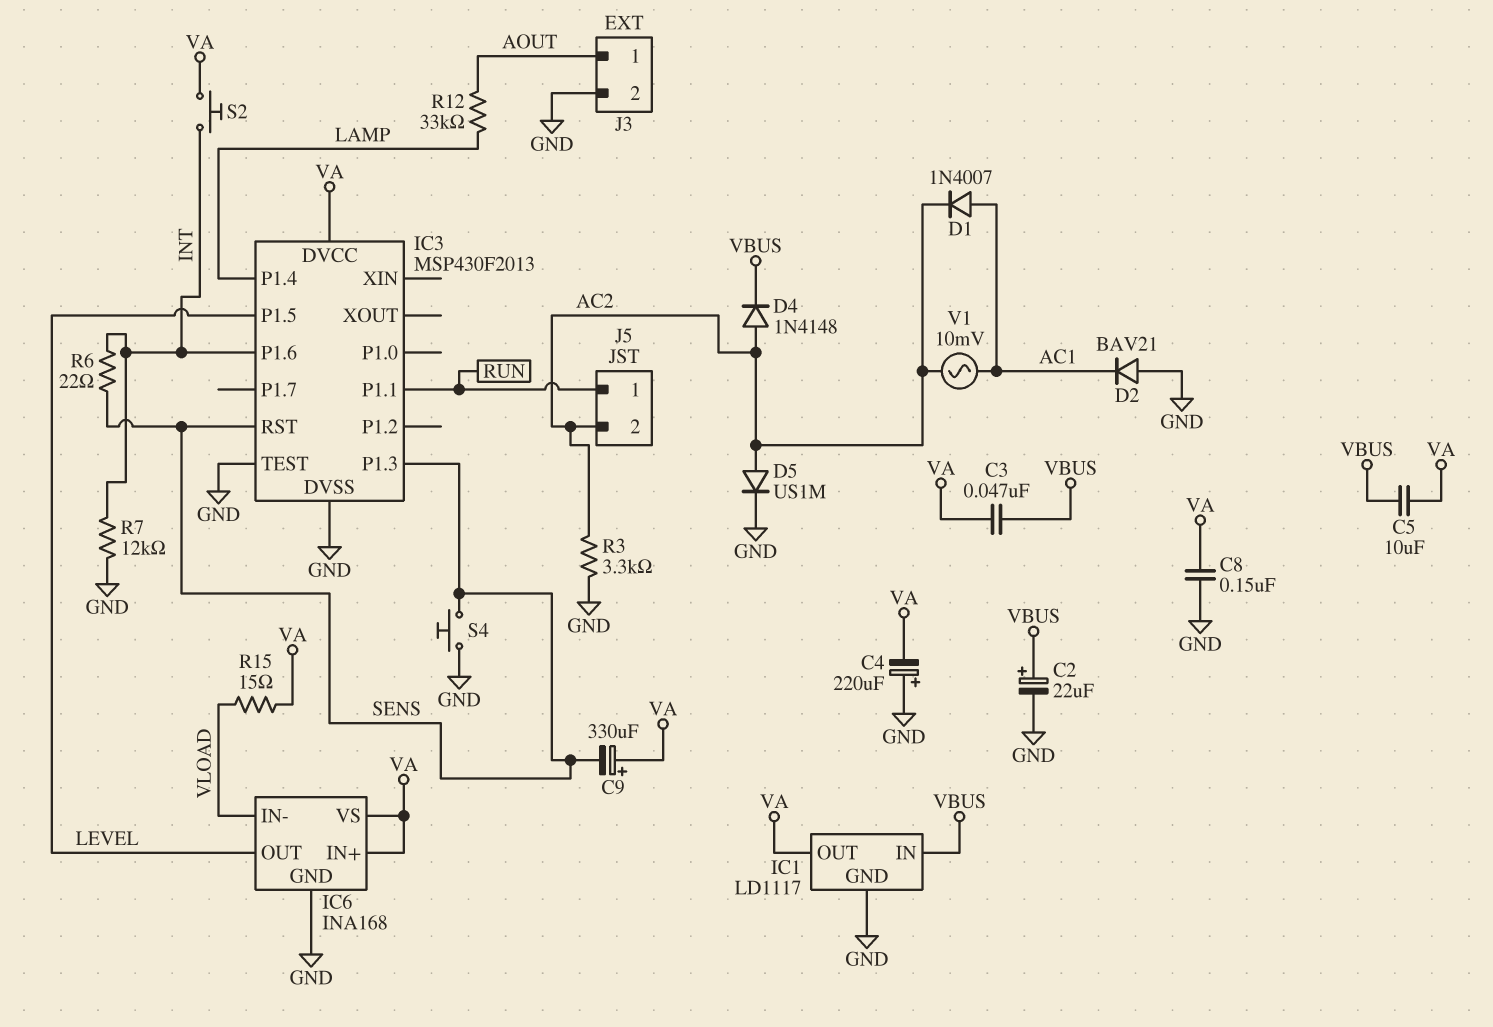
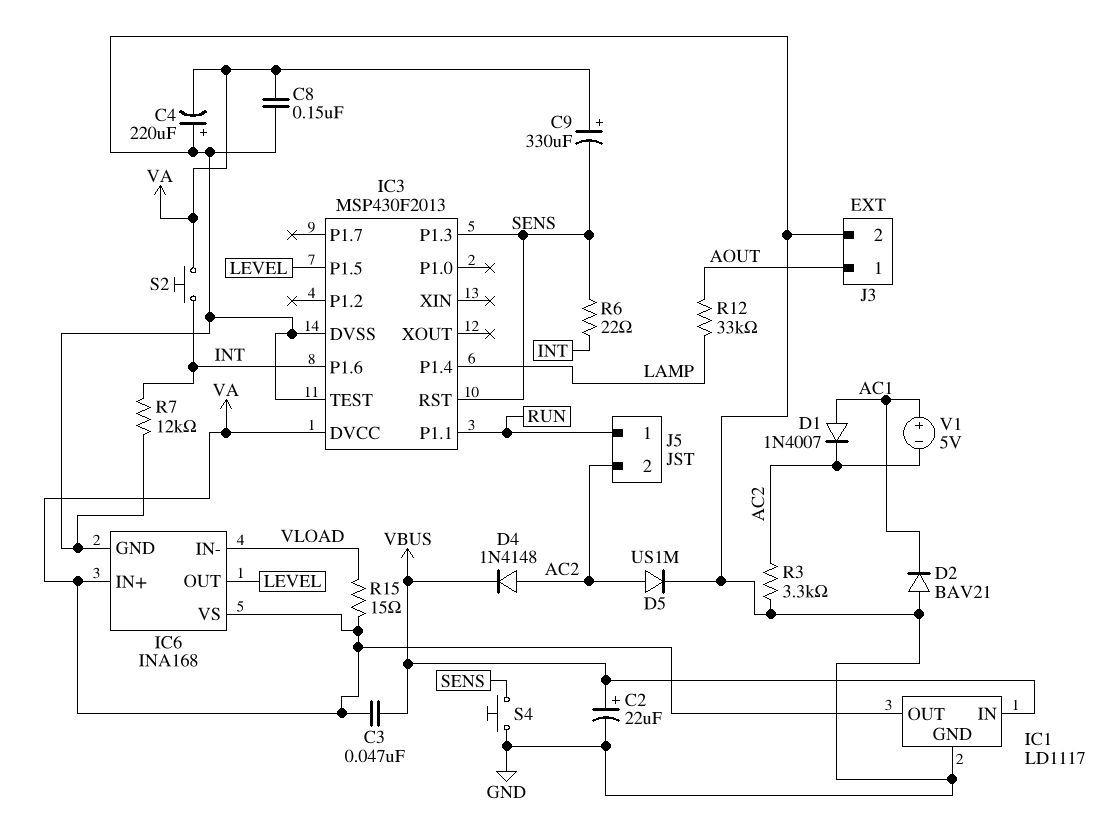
C5: 10uF (VA, VBUS) -> none
V1: AC 10mV (AC1, AC2) -> 5V (plus AC1, minus AC2)

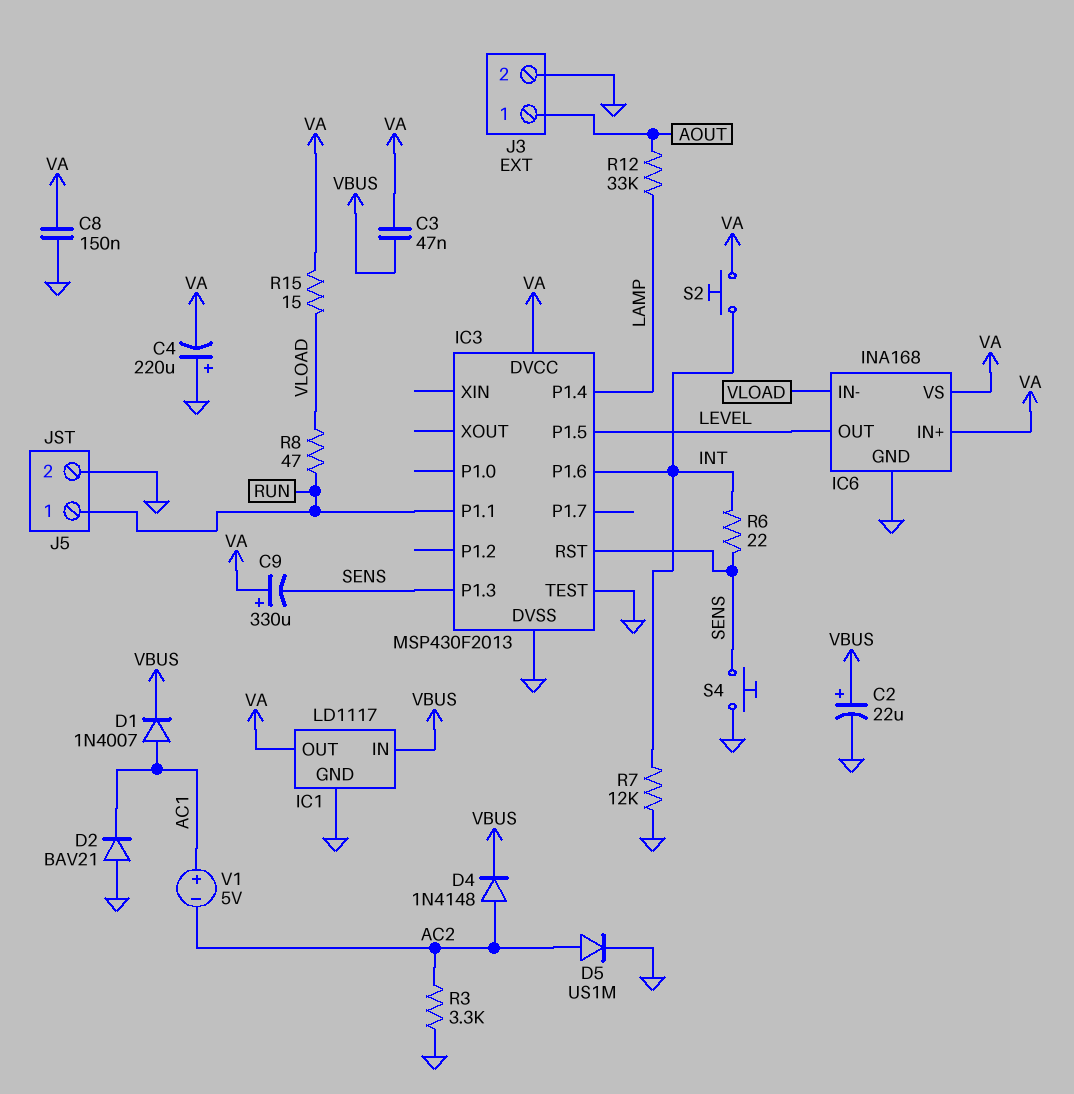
D1: diode 1N4007 (A AC1, K AC2) -> diode 1N4007 (A AC1, K VBUS)
J5 pin 2: AC2 -> GND
R8: none -> 47 (RUN, VLOAD)

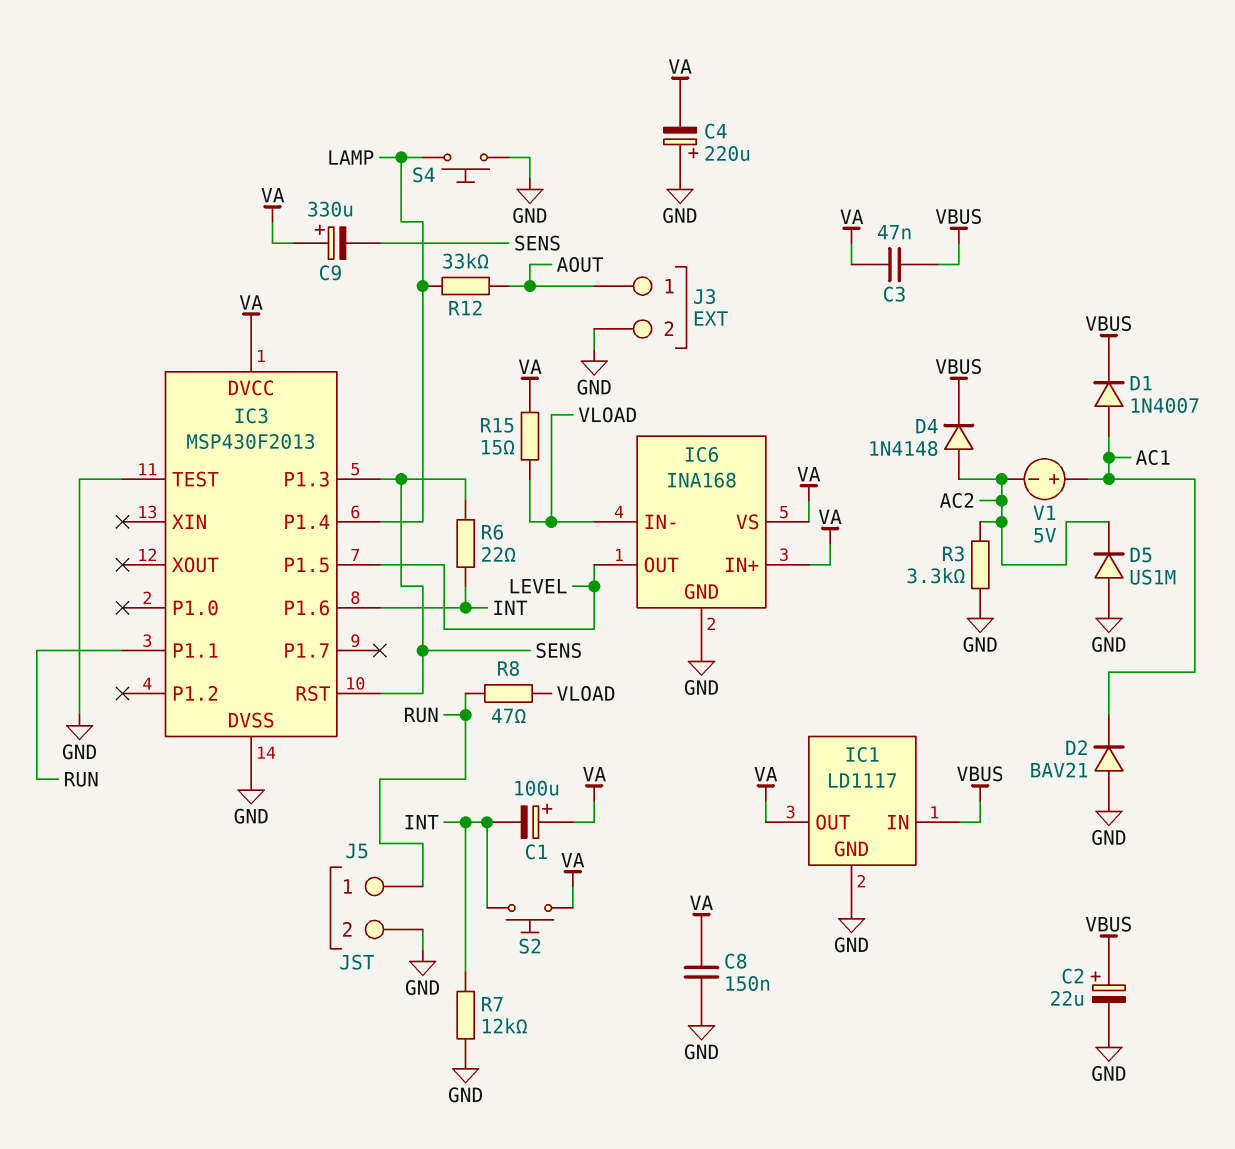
C1: none -> 100uF (plus VA, minus INT)
D5: diode US1M (A AC2, K GND) -> diode US1M (A GND, K AC2)
S4: button (GND, SENS) -> button (GND, LAMP)

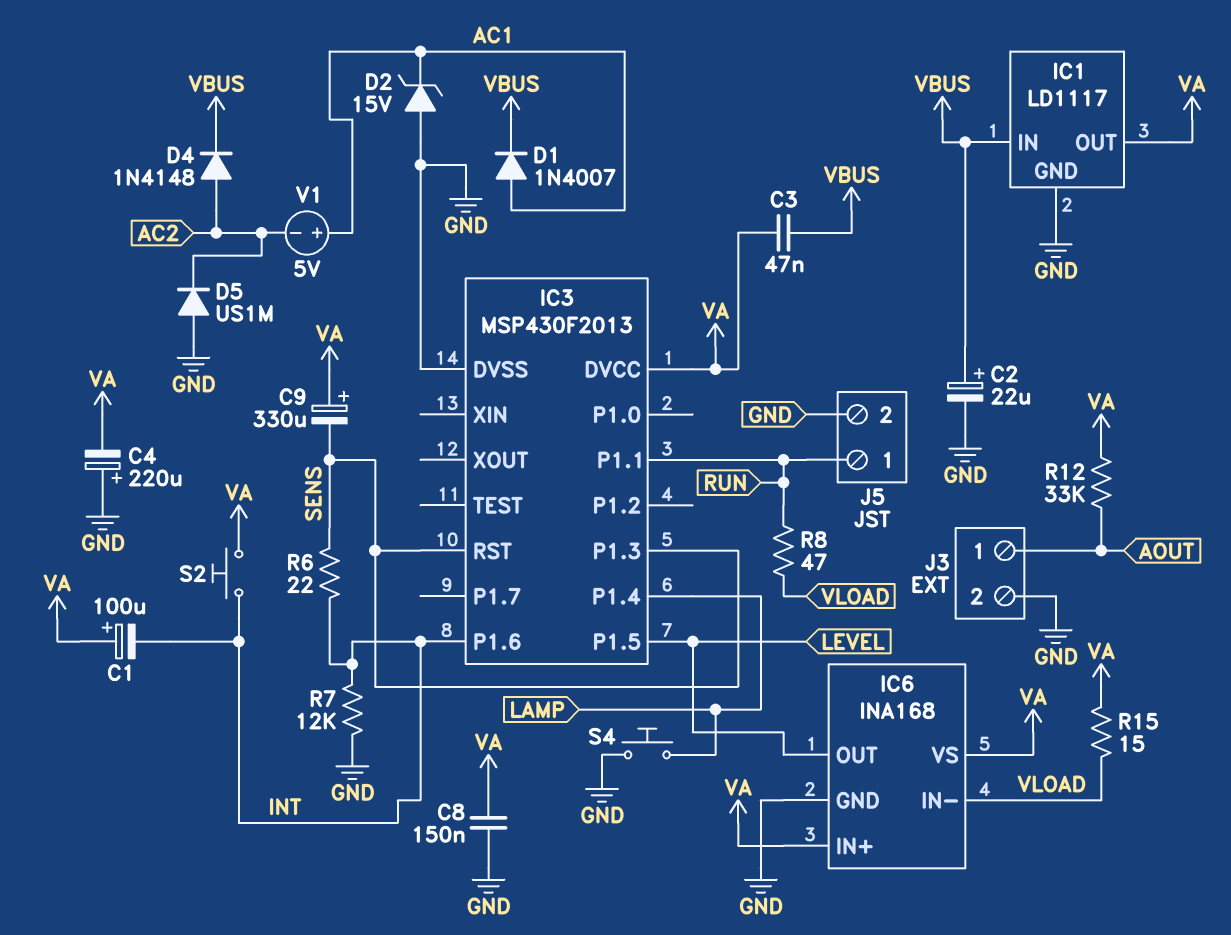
D2: diode BAV21 (A GND, K AC1) -> zener 15V (A GND, K AC1)
IC3 pin TEST: GND -> none
R3: 3.3k (AC2, GND) -> none
R12: 33k (AOUT, LAMP) -> 33k (AOUT, VA)

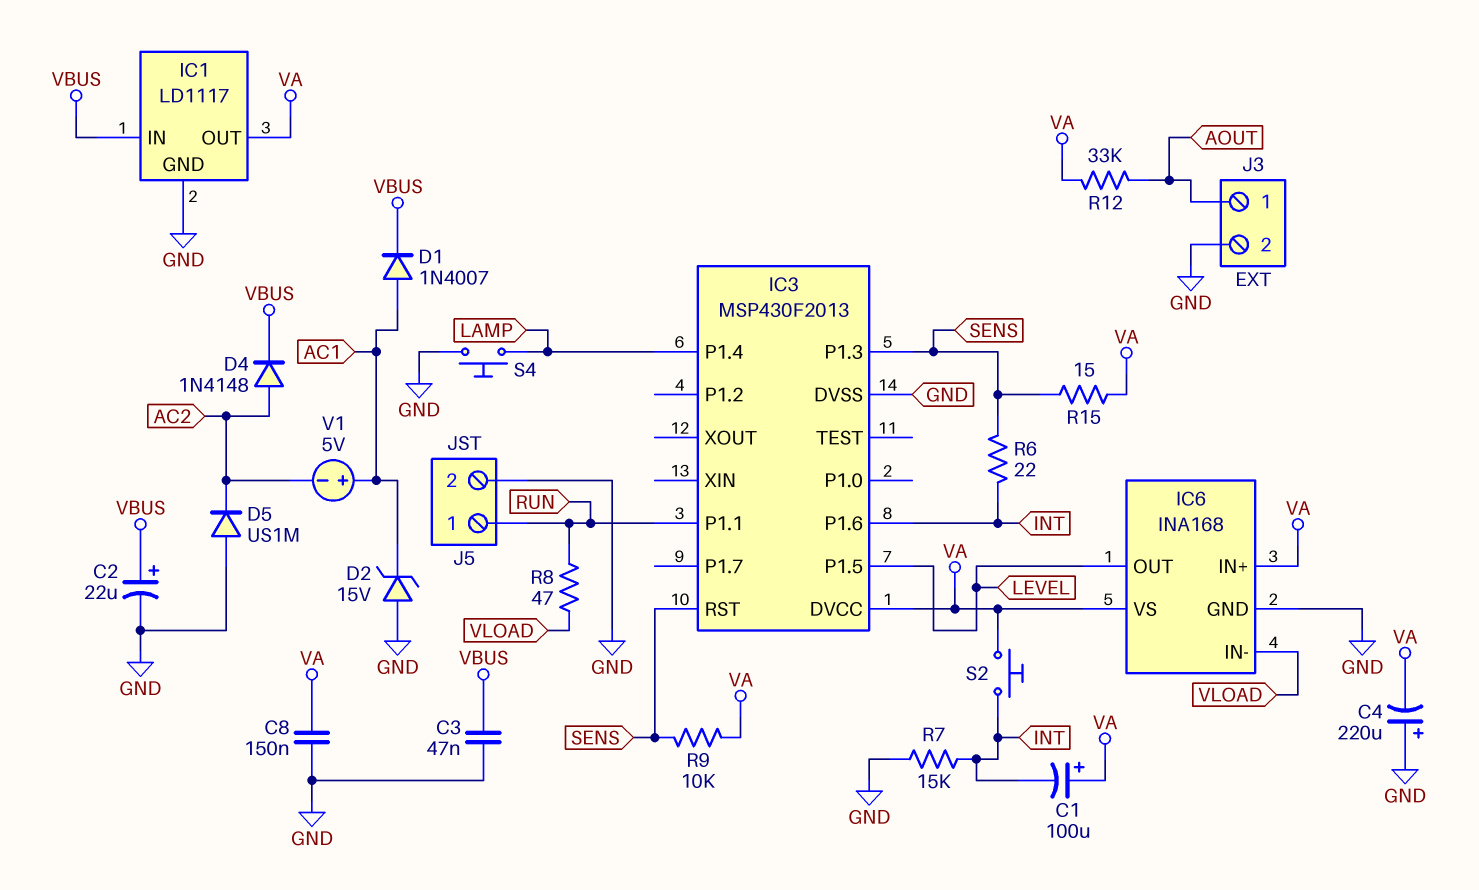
C3: 47nF (VA, VBUS) -> 47nF (GND, VBUS)
C9: 330uF (plus VA, minus SENS) -> none
R7: 12k (GND, INT) -> 15k (GND, INT)
R9: none -> 10k (SENS, VA)
R15: 15 (VA, VLOAD) -> 15 (SENS, VA)

